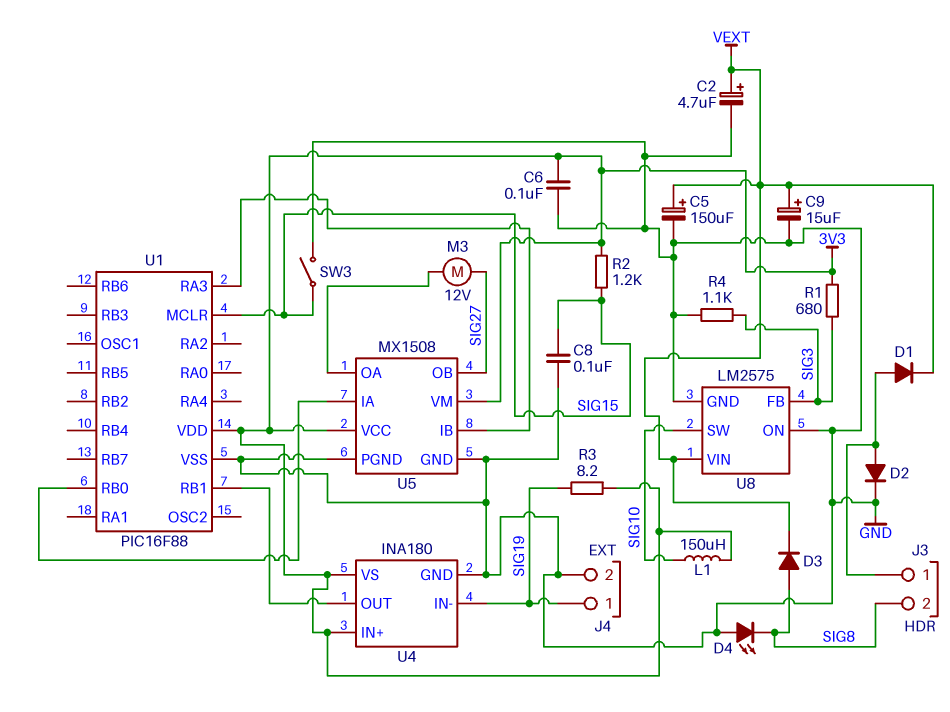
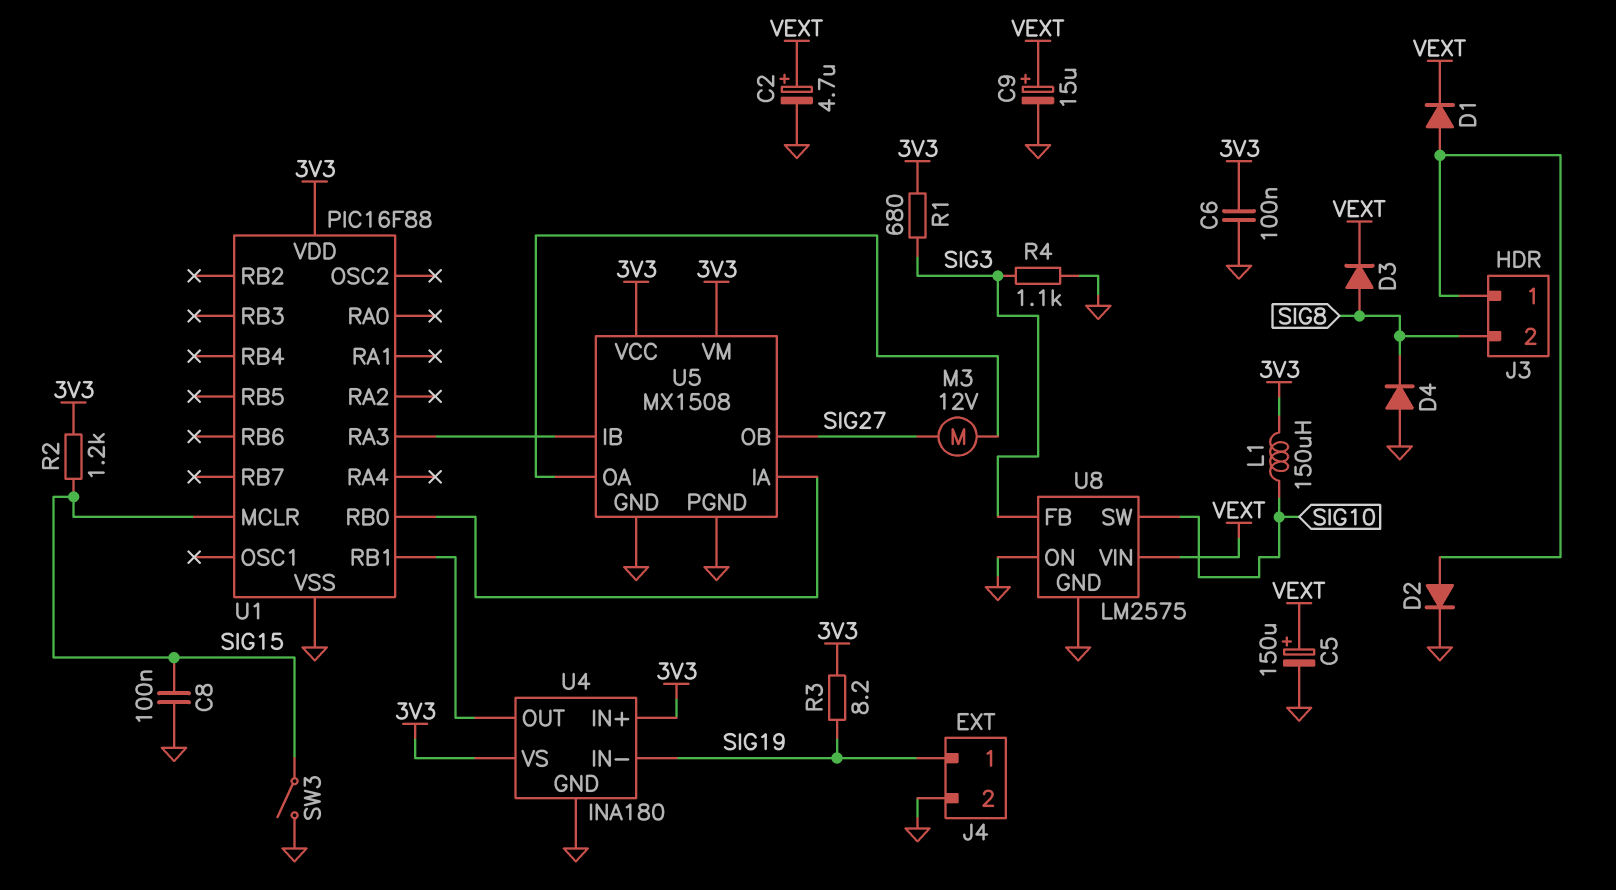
D4: LED (A GND, K SIG8) -> diode (A GND, K SIG8)

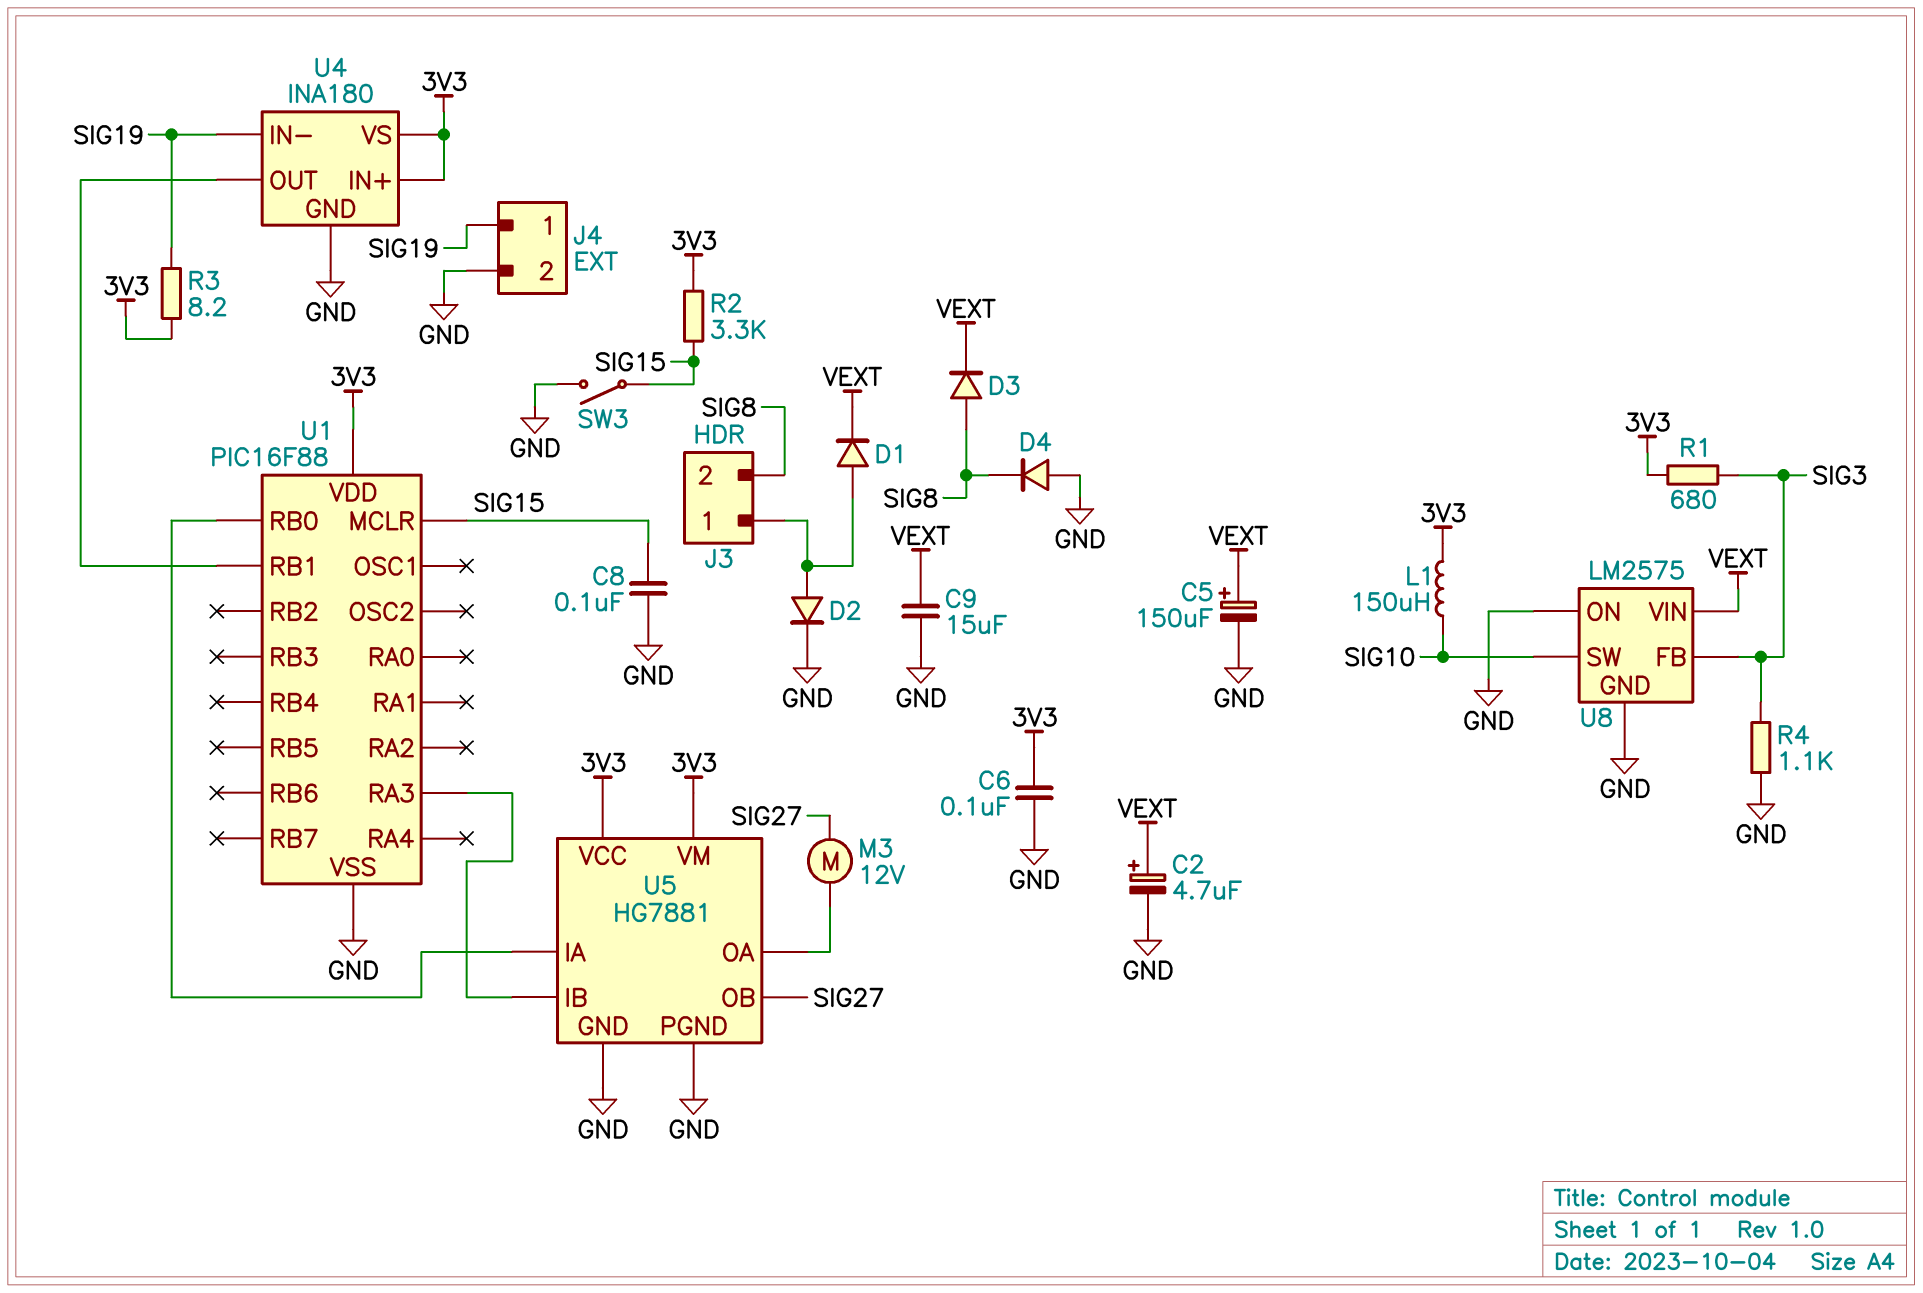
C9: 15uF (plus VEXT, minus GND) -> 15uF (GND, VEXT)
R2: 1.2k (3V3, SIG15) -> 3.3k (3V3, SIG15)
U5: MX1508 -> HG7881

